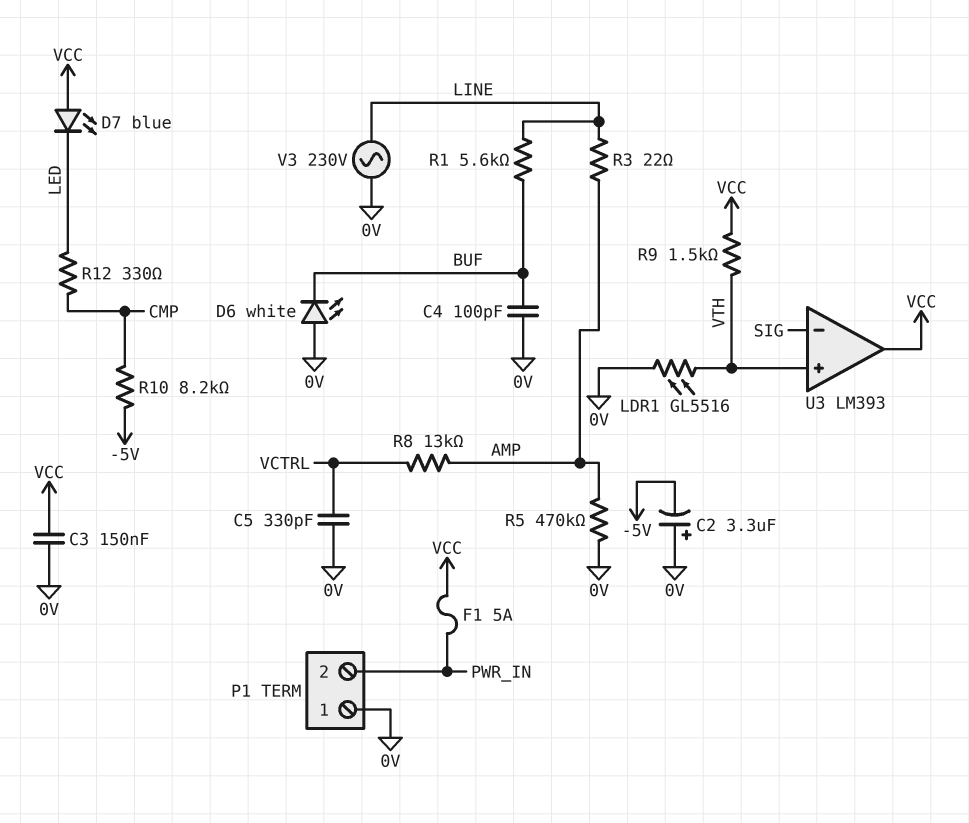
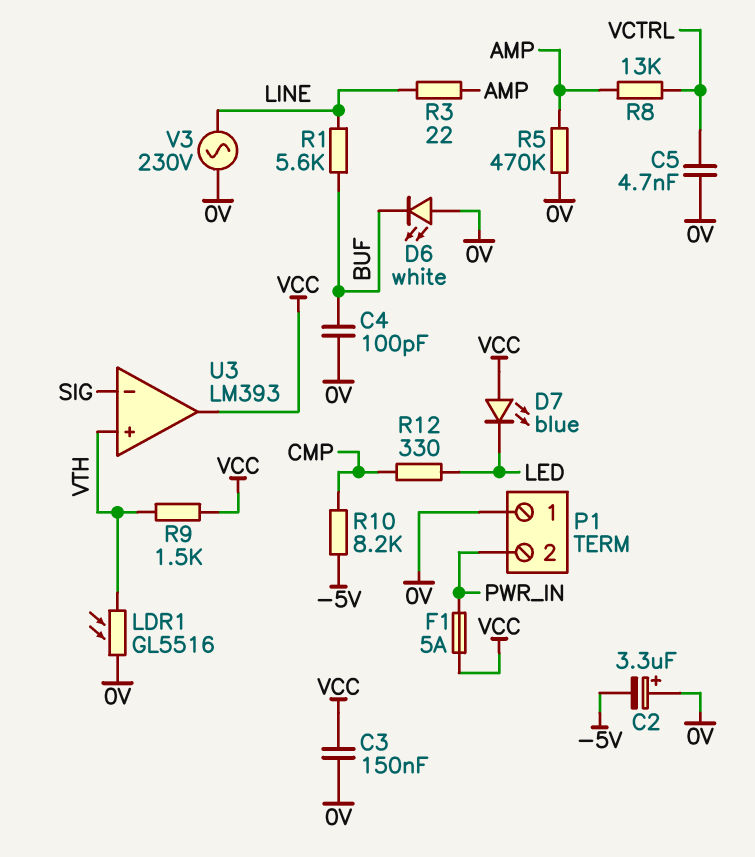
C5: 330pF (0V, VCTRL) -> 4.7nF (0V, VCTRL)

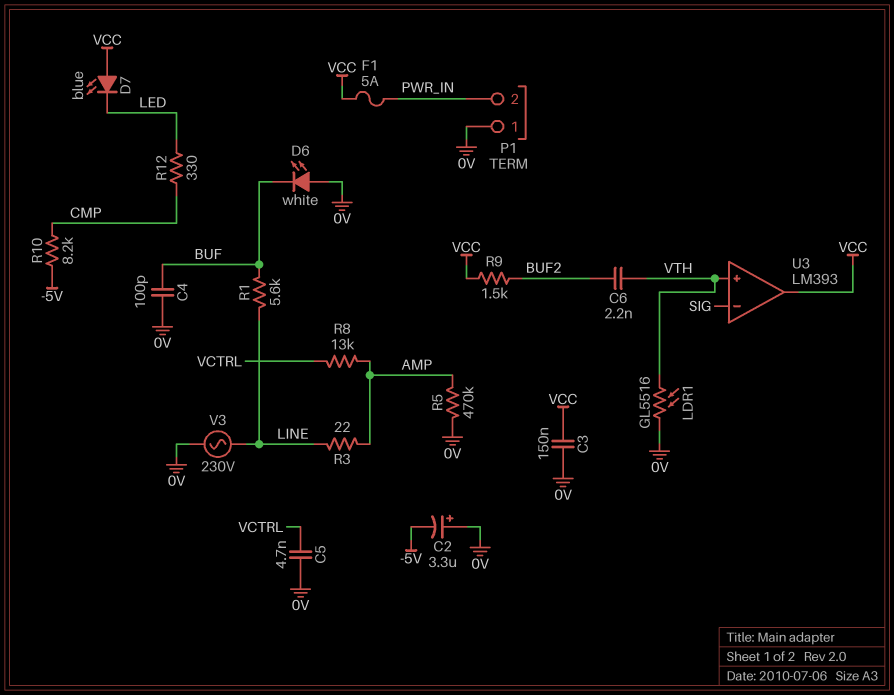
C6: none -> 2.2nF (BUF2, VTH)
R9: 1.5k (VCC, VTH) -> 1.5k (BUF2, VCC)

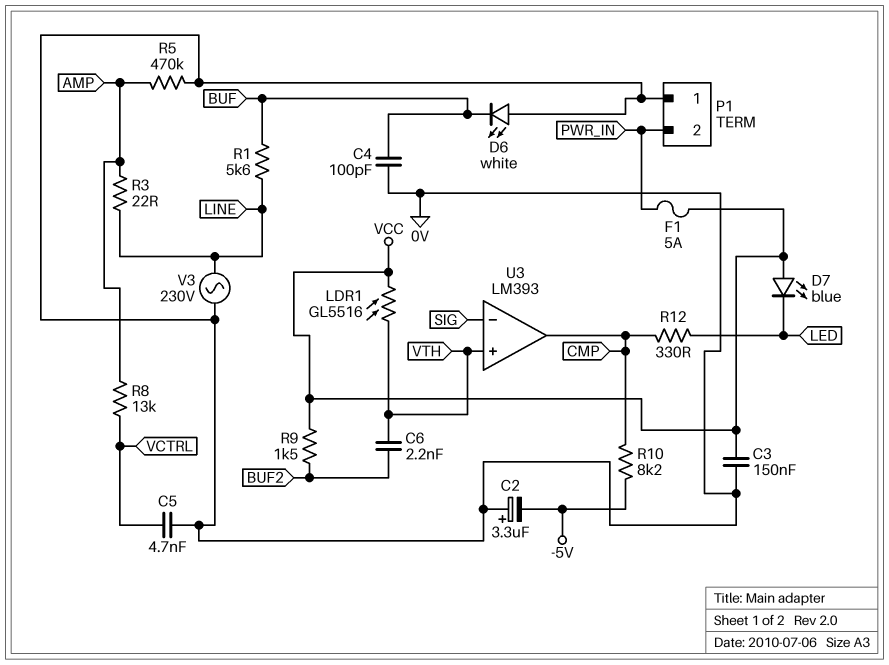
LDR1: GL5516 (0V, VTH) -> GL5516 (VCC, VTH)
U3 pin out: VCC -> CMP

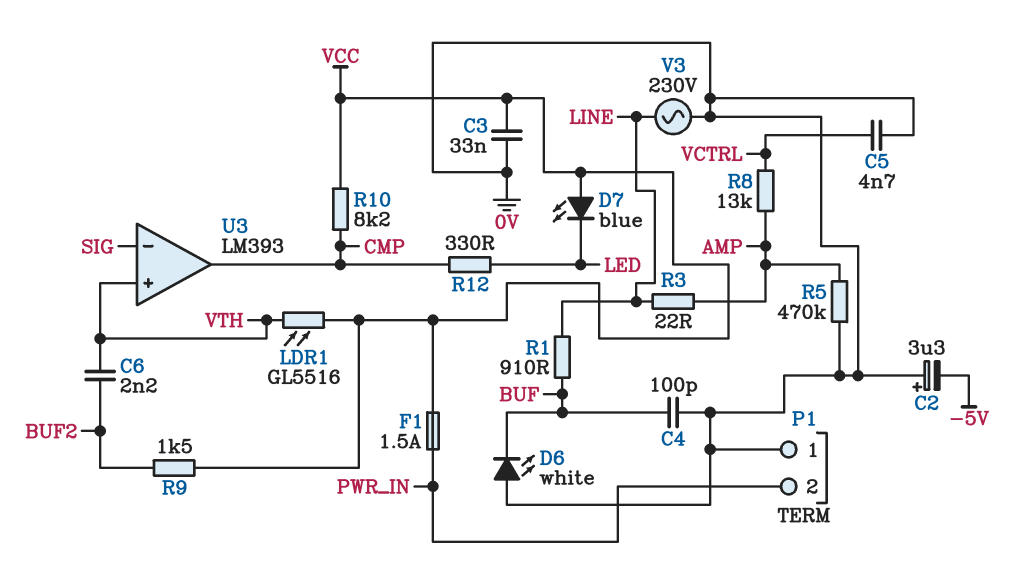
C3: 150nF (0V, VCC) -> 33nF (0V, VCC)
F1: 5A (PWR_IN, VCC) -> 1.5A (PWR_IN, VCC)
R1: 5.6k (BUF, LINE) -> 910 (BUF, LINE)
R10: 8.2k (-5V, CMP) -> 8.2k (CMP, VCC)

